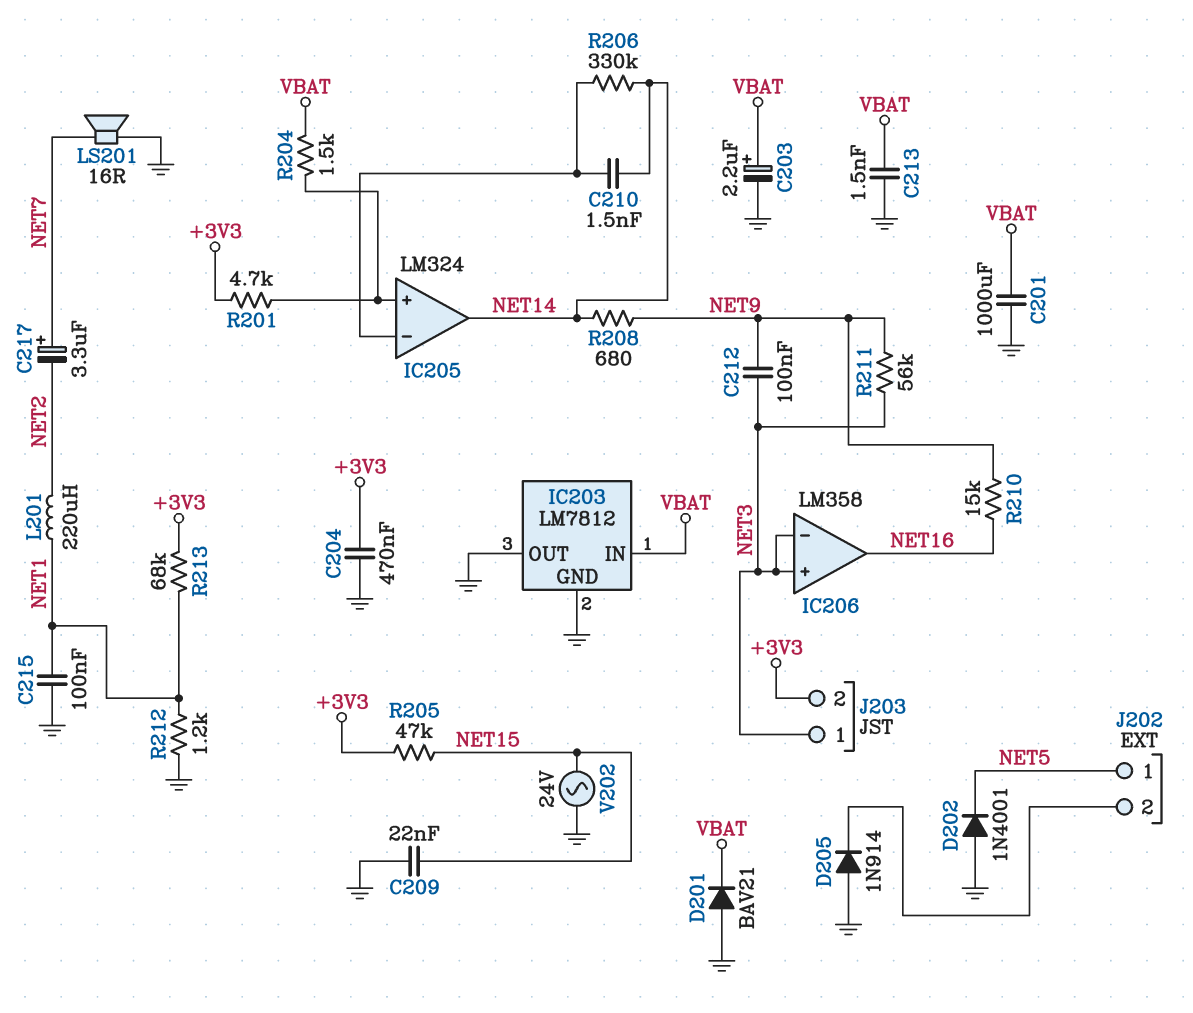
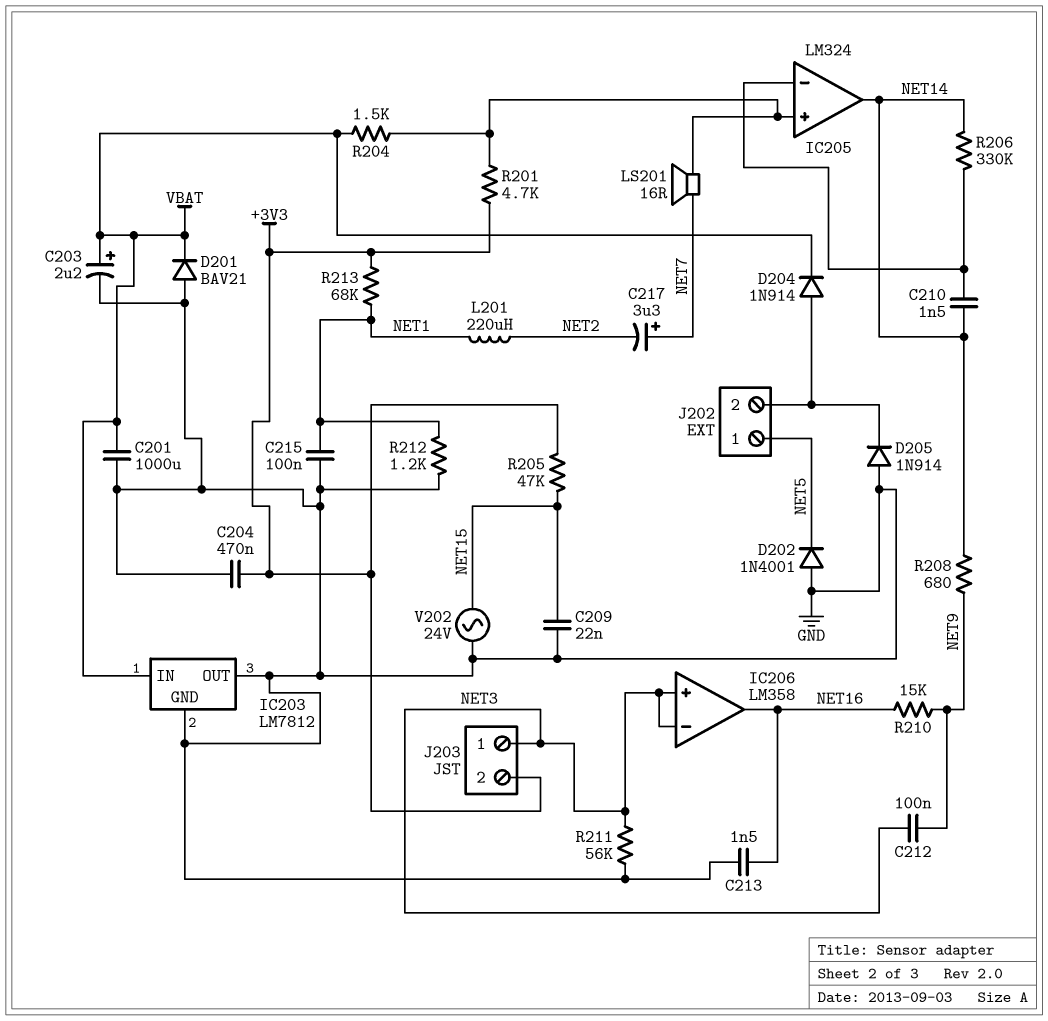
C213: 1.5nF (GND, VBAT) -> 1.5nF (GND, NET16)
D204: none -> diode 1N914 (A J202/2, K VBAT)
LS201: speaker 16R (GND, NET7) -> speaker 16R (IC205/in+, NET7)
R211: 56k (NET3, NET9) -> 56k (GND, NET3)

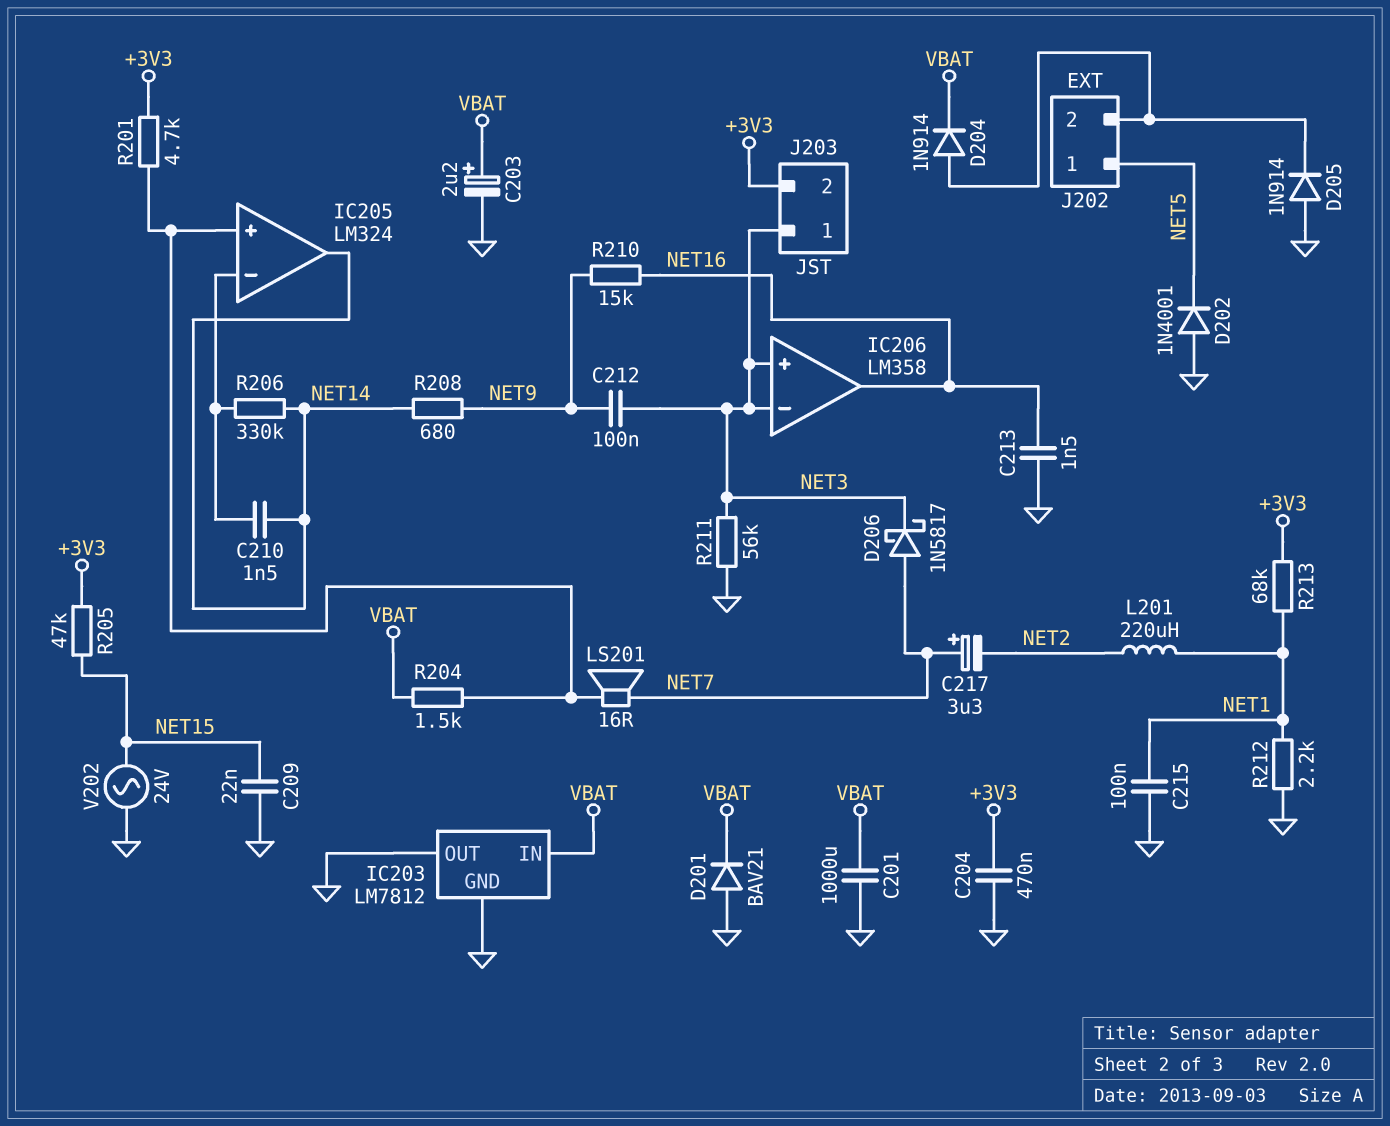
D206: none -> schottky 1N5817 (A NET7, K NET3)
R212: 1.2k (GND, NET1) -> 2.2k (GND, NET1)

